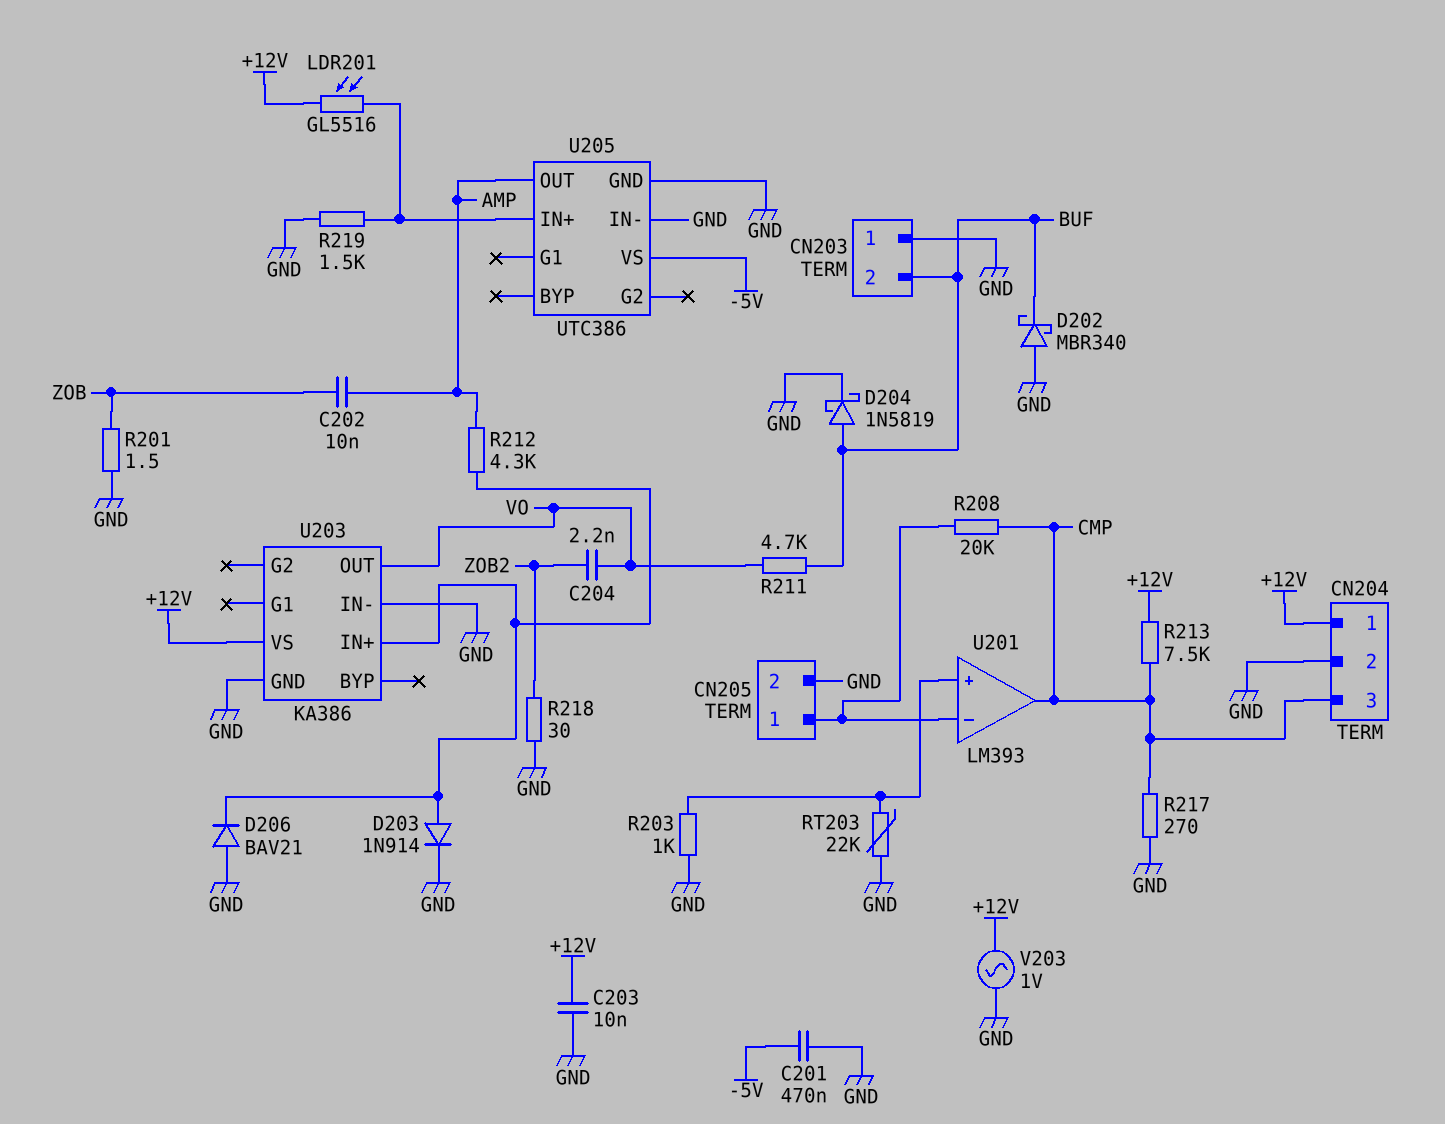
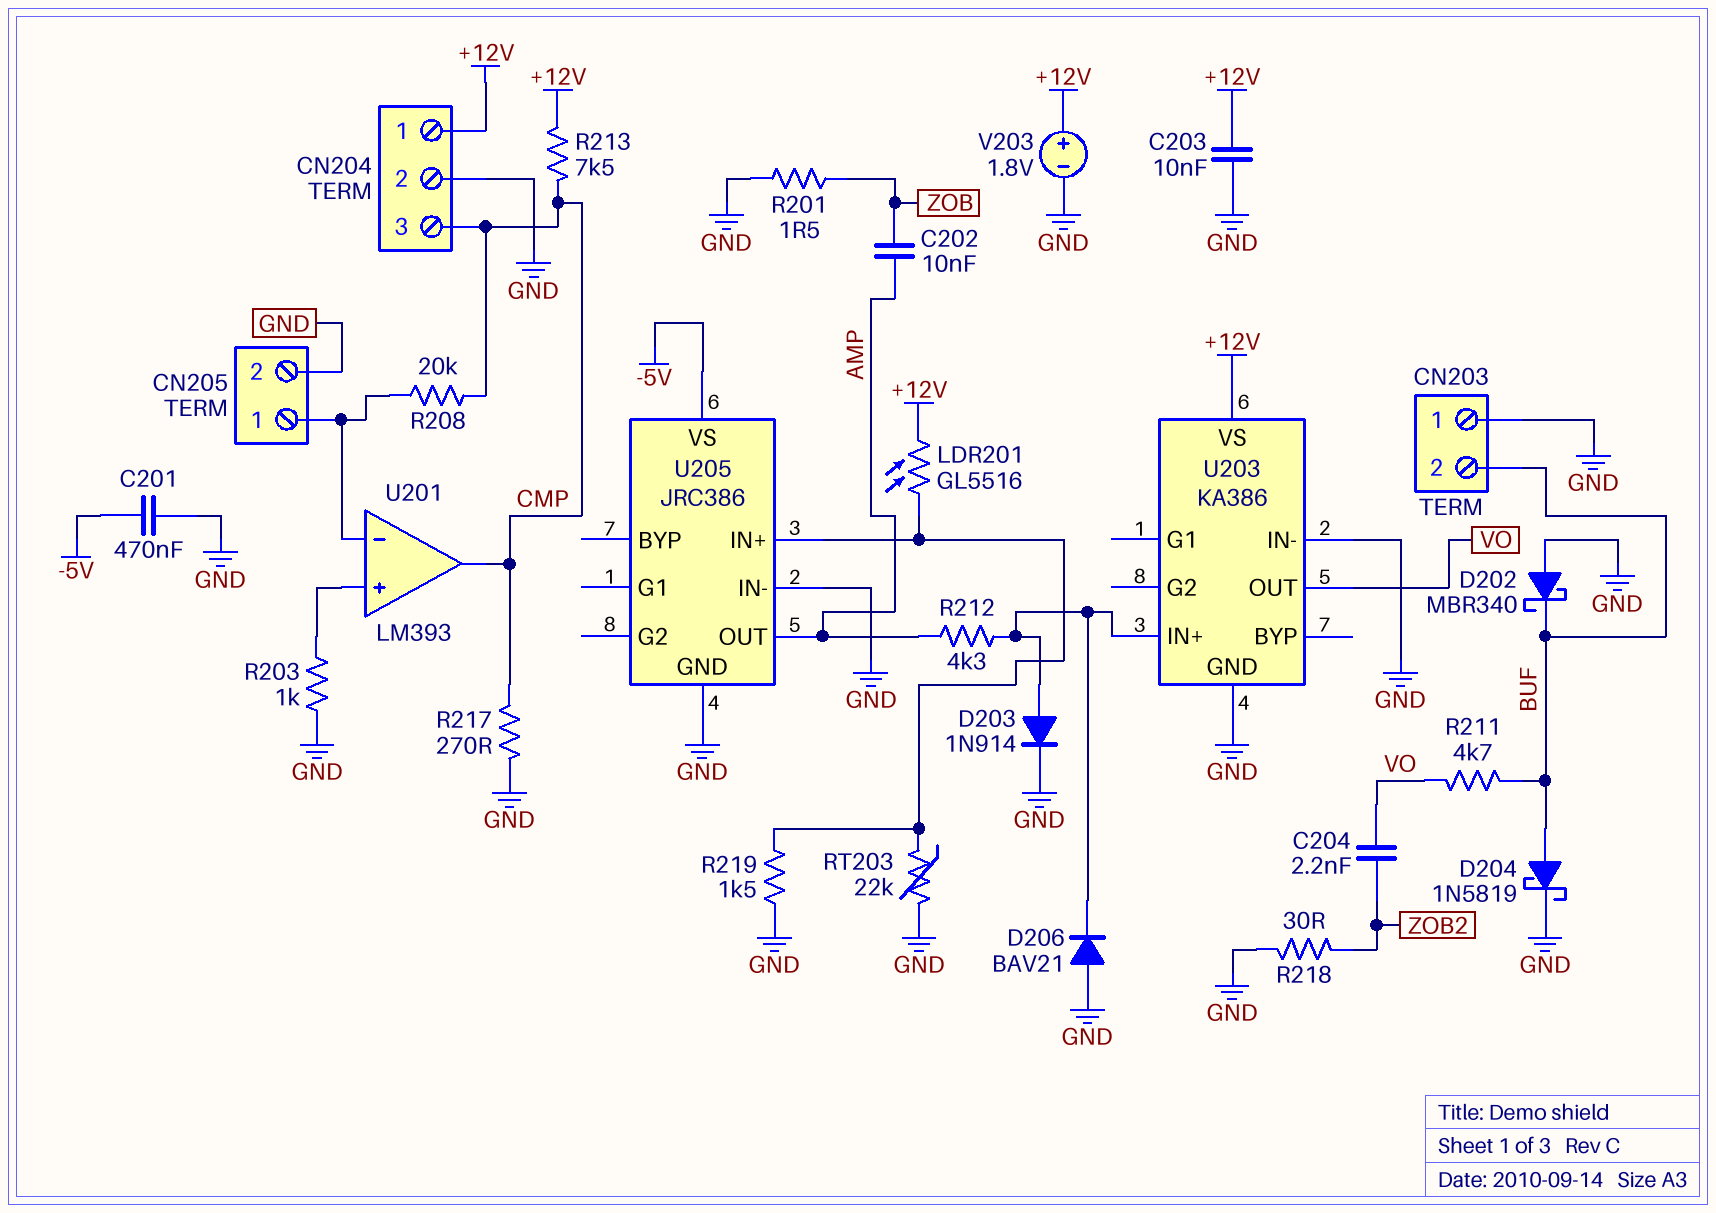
RT203: 22k (GND, U201/in+) -> 22k (GND, U205/IN+)
U205: UTC386 -> JRC386
V203: AC 1V (+12V, GND) -> 1.8V (plus +12V, minus GND)

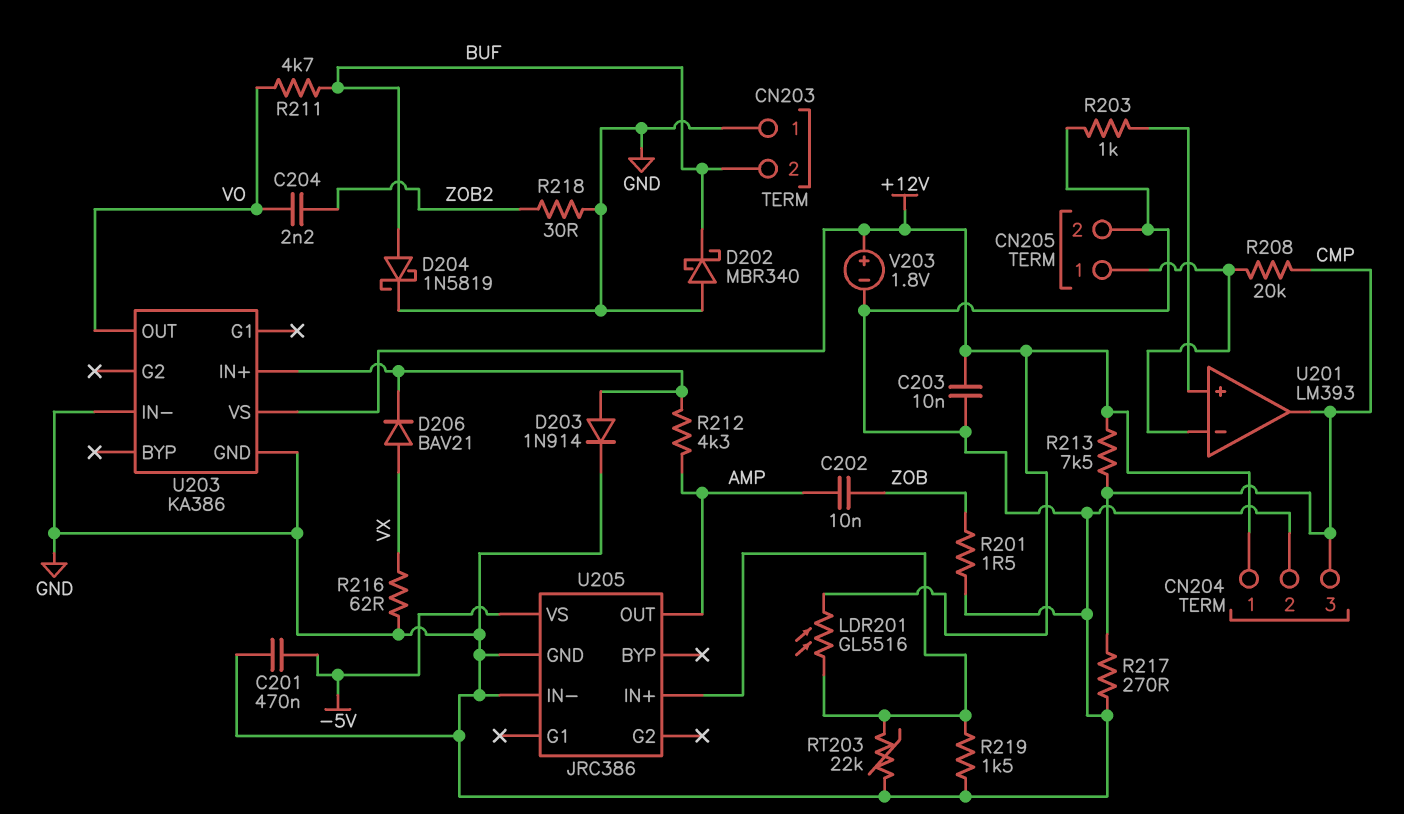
D206: diode BAV21 (A GND, K U203/IN+) -> diode BAV21 (A VX, K U203/IN+)
R216: none -> 62 (GND, VX)

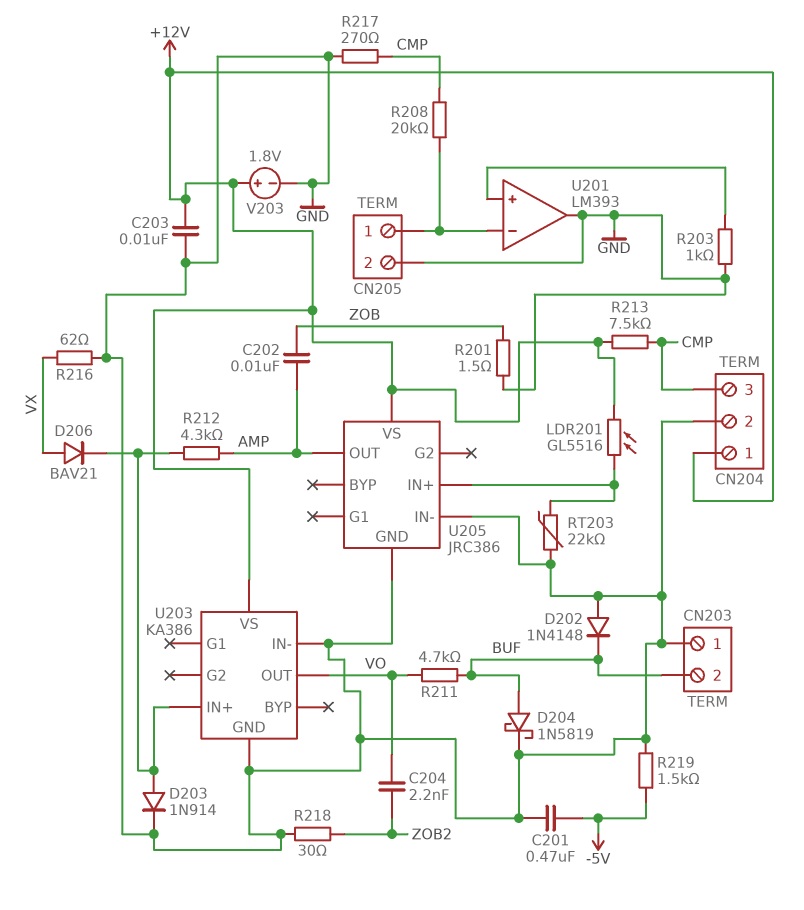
D202: schottky MBR340 (A GND, K BUF) -> diode 1N4148 (A GND, K BUF)
R219: 1.5k (GND, U205/IN+) -> 1.5k (-5V, GND)
U201 pin out: CMP -> GND
U205 pin VS: -5V -> +12V

